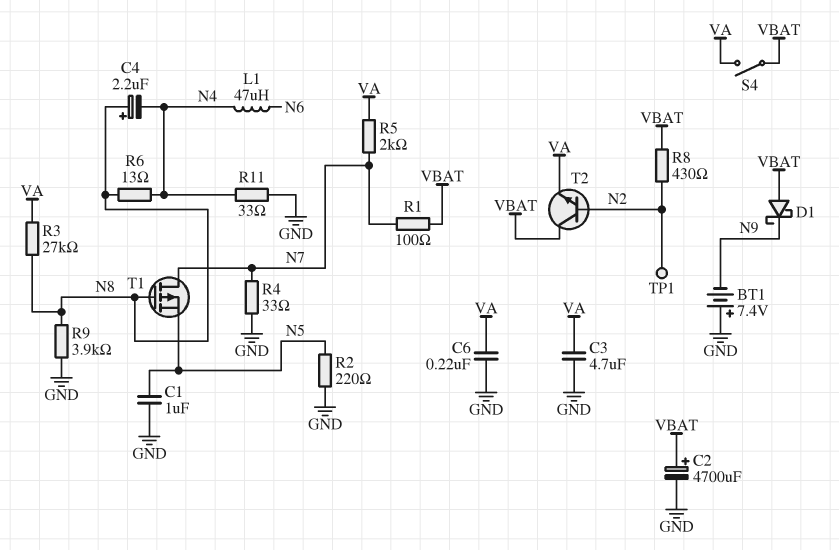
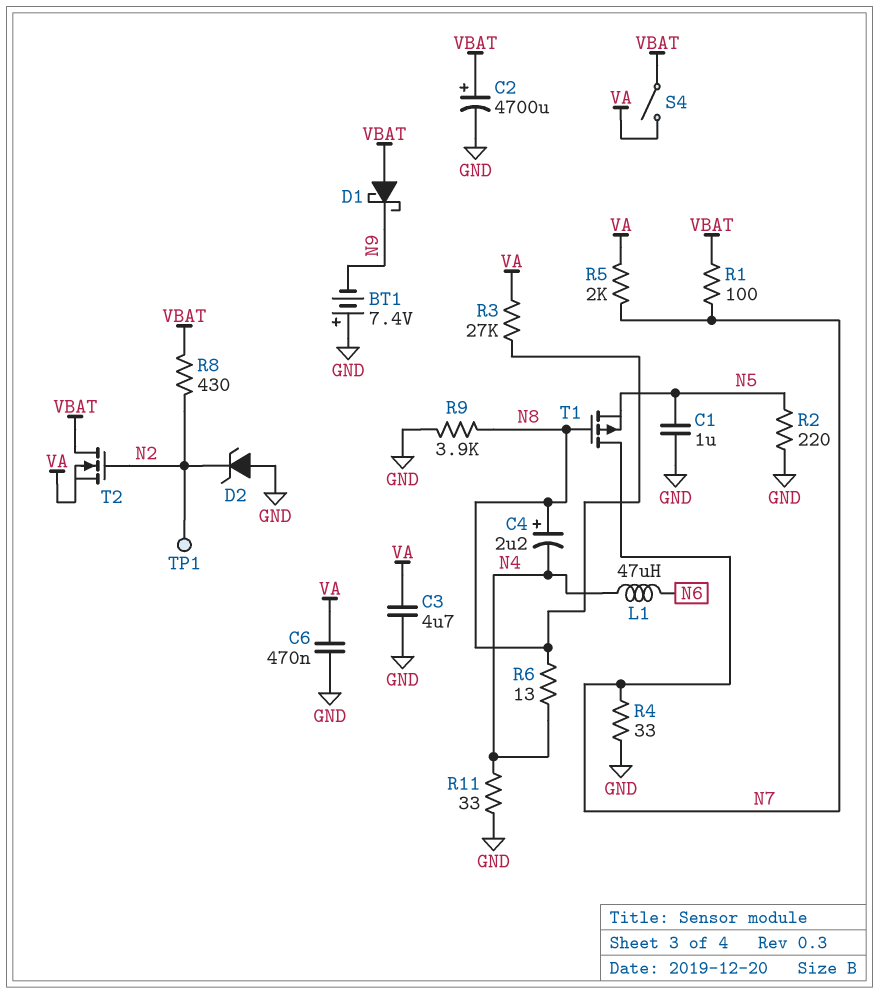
C6: 220nF (GND, VA) -> 470nF (GND, VA)
D2: none -> zener (A GND, K N2)
T2: NPN (B N2, C VBAT, E VA) -> NMOS (G N2, D VBAT, S VA)

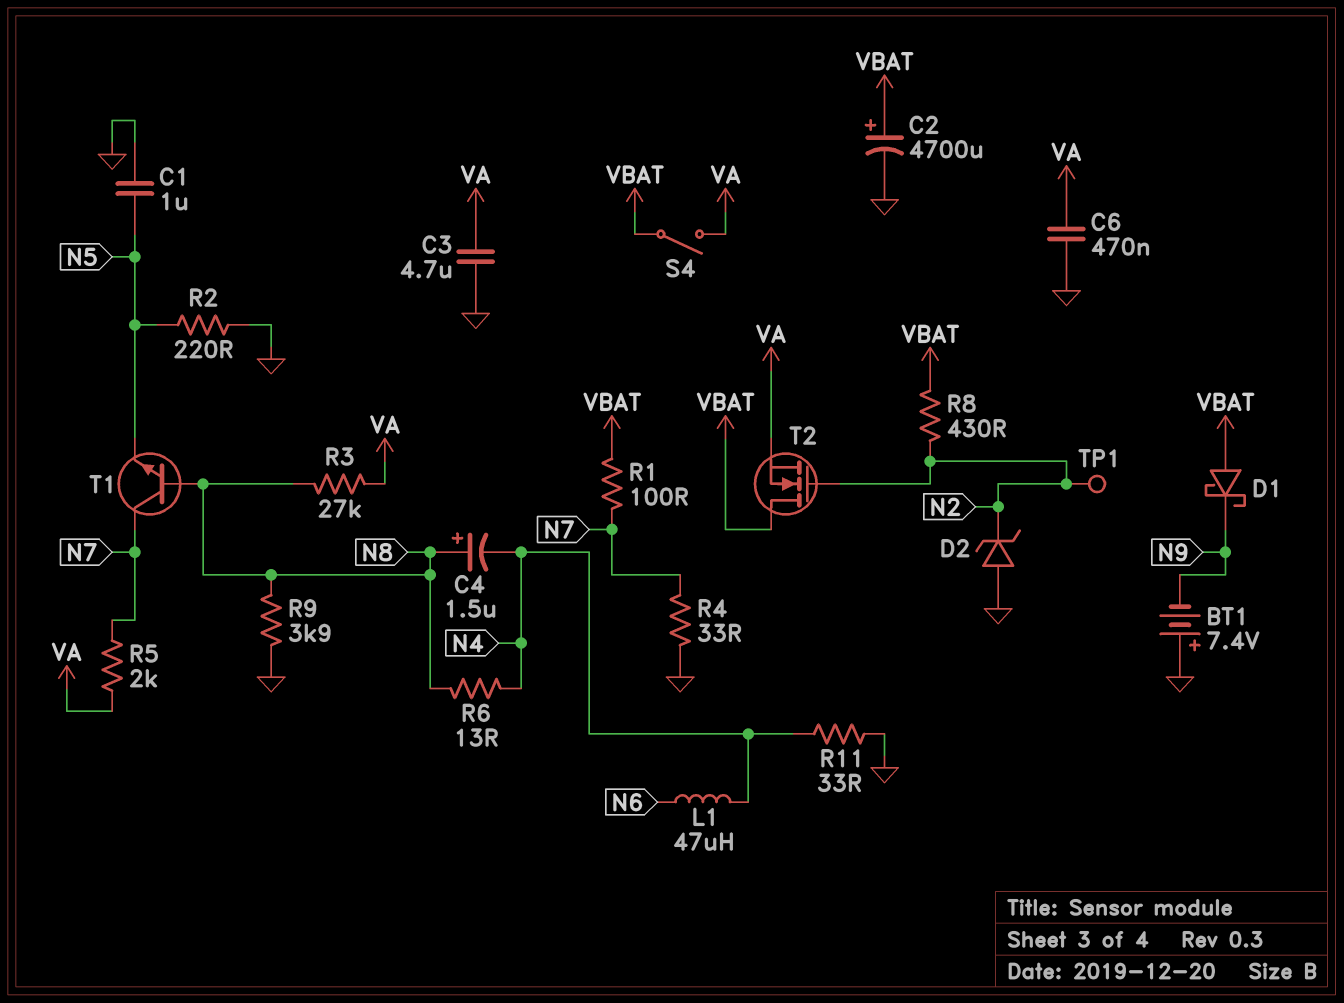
C4: 2.2uF (plus N8, minus N4) -> 1.5uF (plus N8, minus N4)
T1: PMOS (G N8, D N7, S N5) -> NPN (B N8, C N7, E N5)

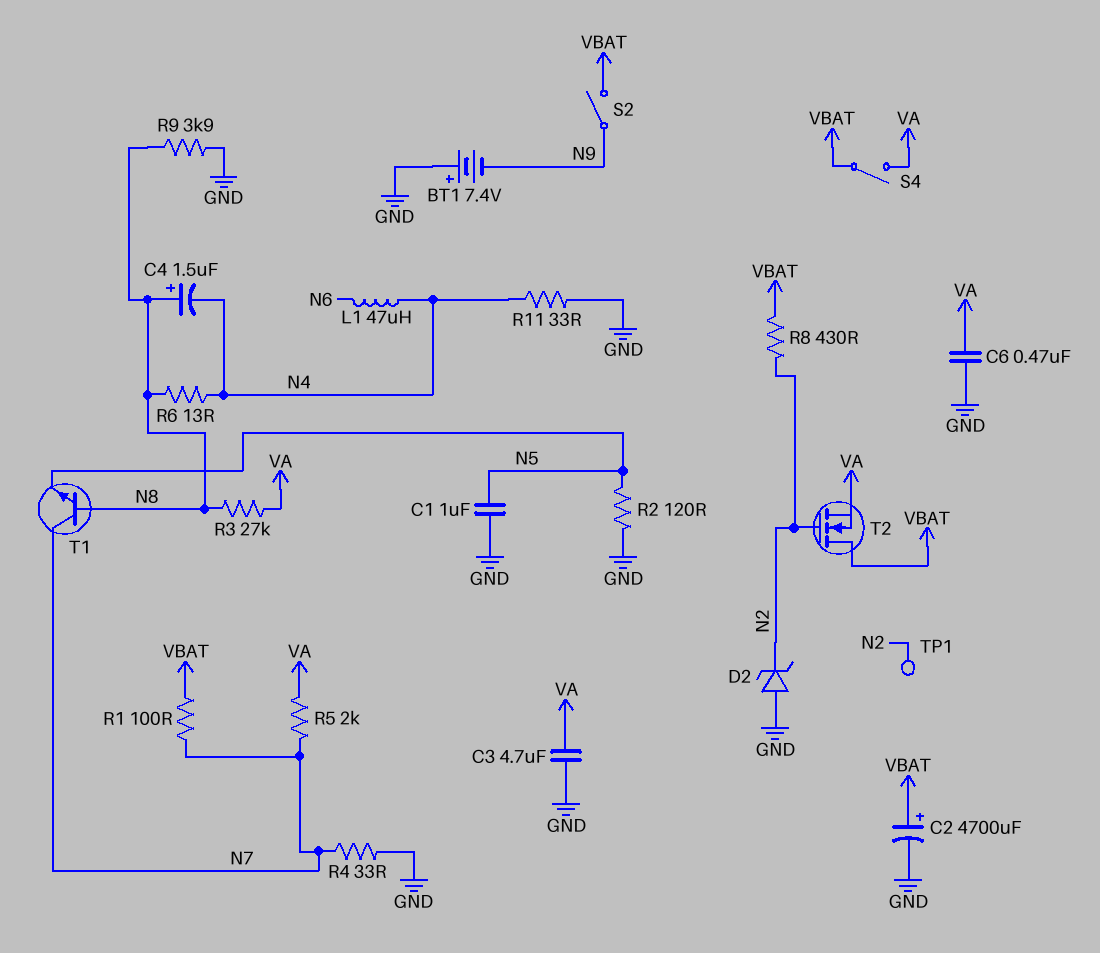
D1: schottky (A VBAT, K N9) -> none
R2: 220 (GND, N5) -> 120 (GND, N5)
S2: none -> switch (N9, VBAT)

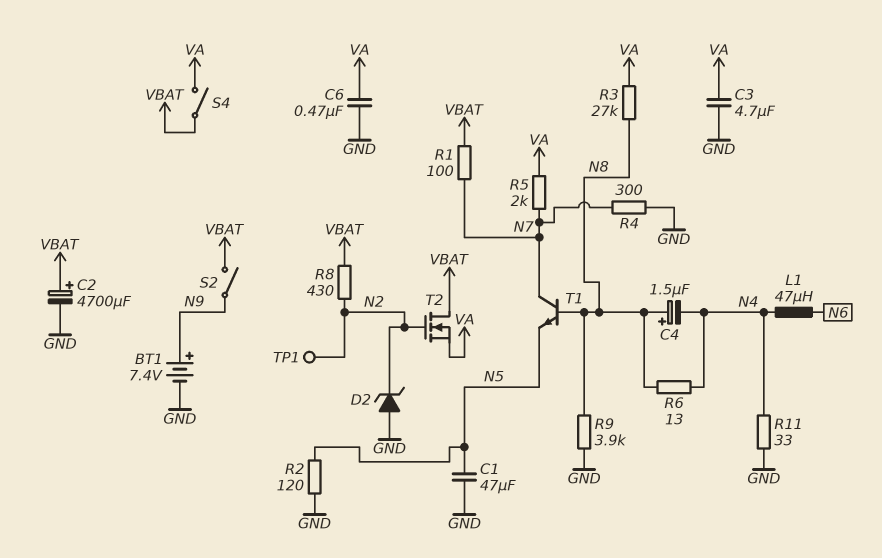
BT1: 7.4V (plus GND, minus N9) -> 7.4V (plus N9, minus GND)
C1: 1uF (GND, N5) -> 47uF (GND, N5)
R4: 33 (GND, N7) -> 300 (GND, N7)

